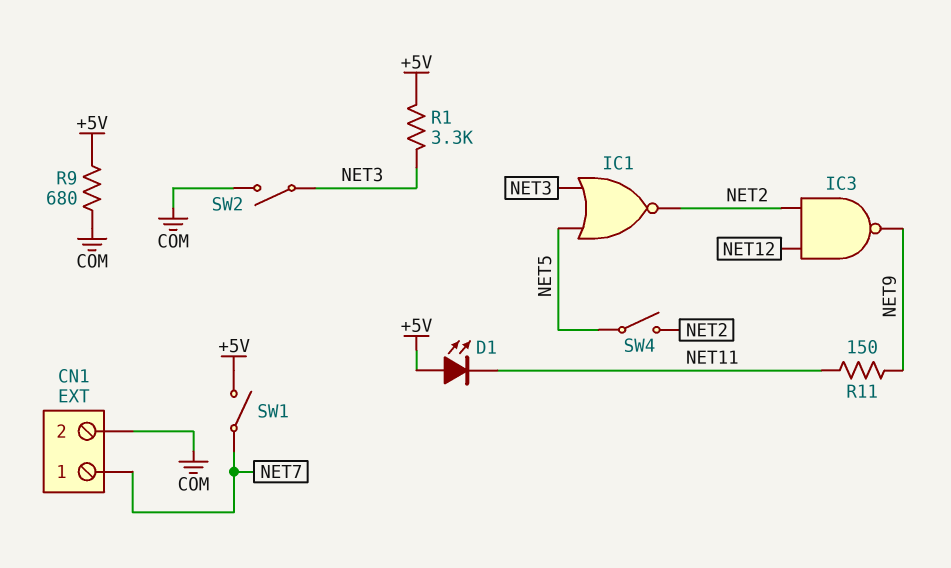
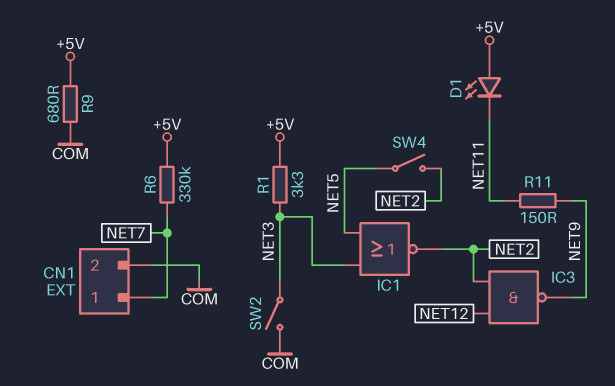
R6: none -> 330k (+5V, NET7)
SW1: switch (+5V, NET7) -> none

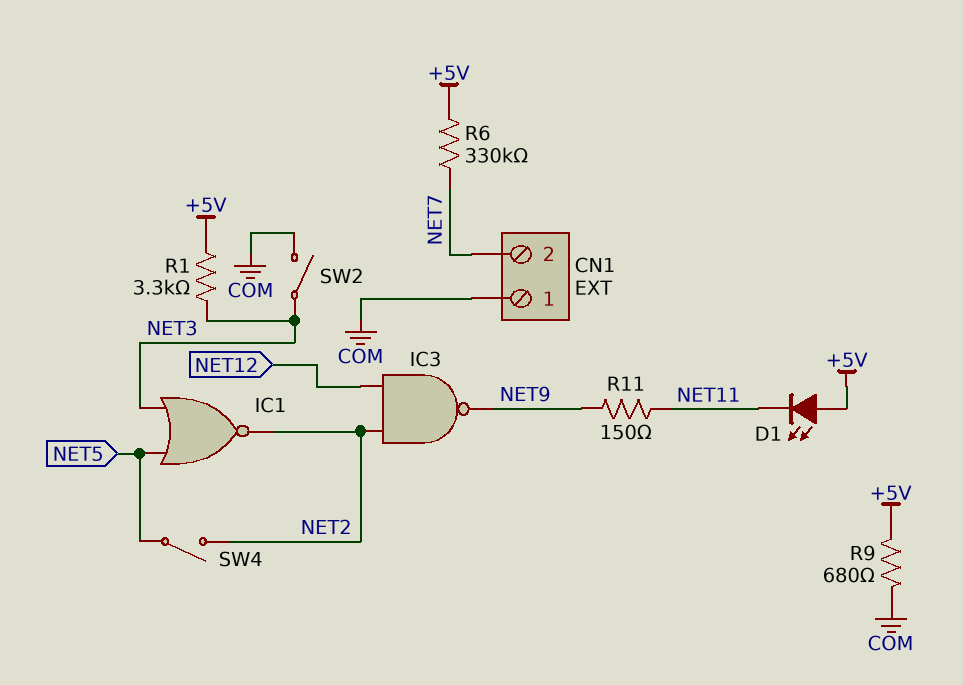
CN1 pin 1: NET7 -> COM
CN1 pin 2: COM -> NET7

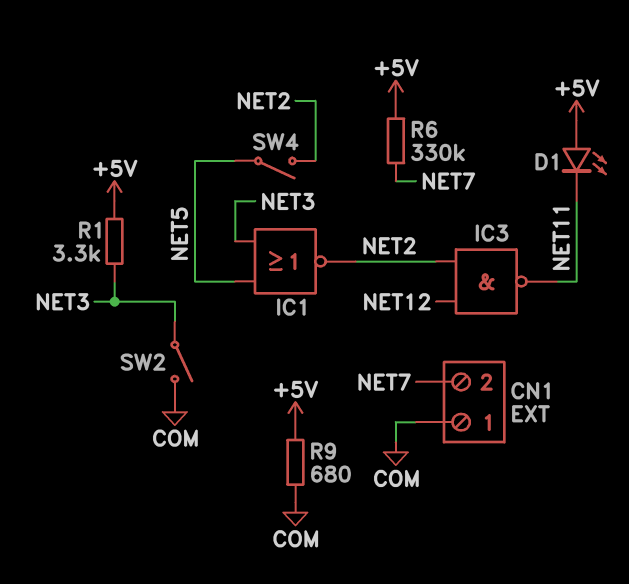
IC3: NAND (in NET2, in NET12, out NET9) -> NAND (in NET2, in NET12, out NET11)
R11: 150 (NET9, NET11) -> none

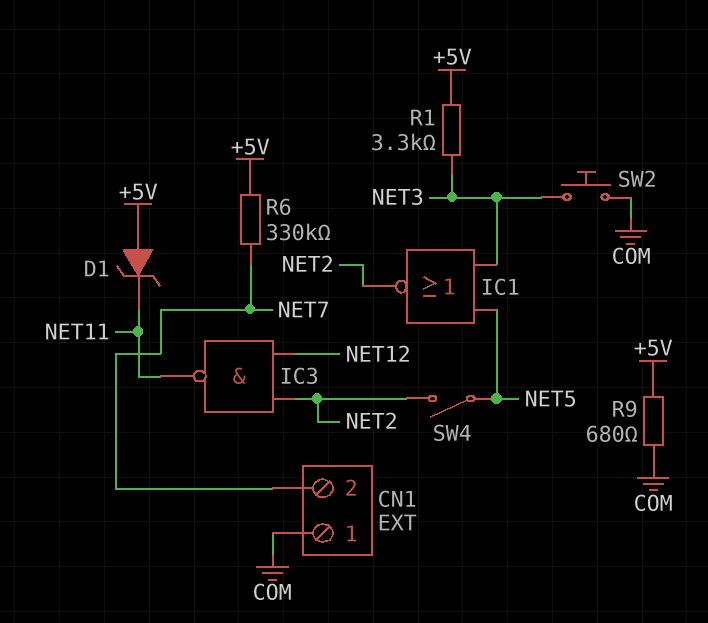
D1: LED (A +5V, K NET11) -> zener (A +5V, K NET11)
SW2: switch (COM, NET3) -> button (COM, NET3)

